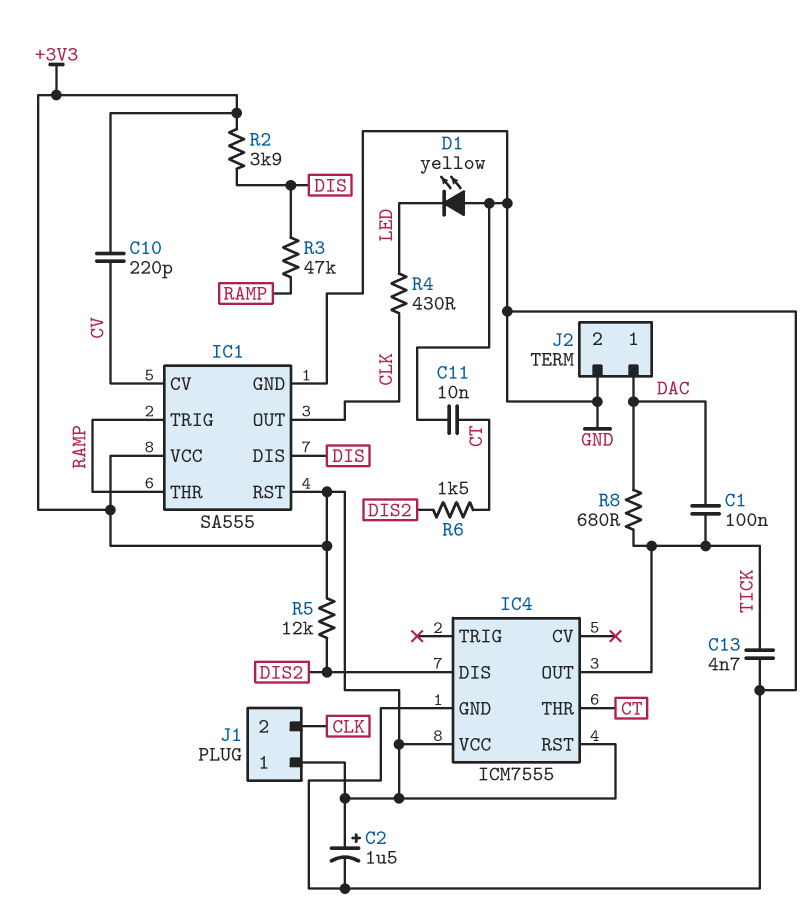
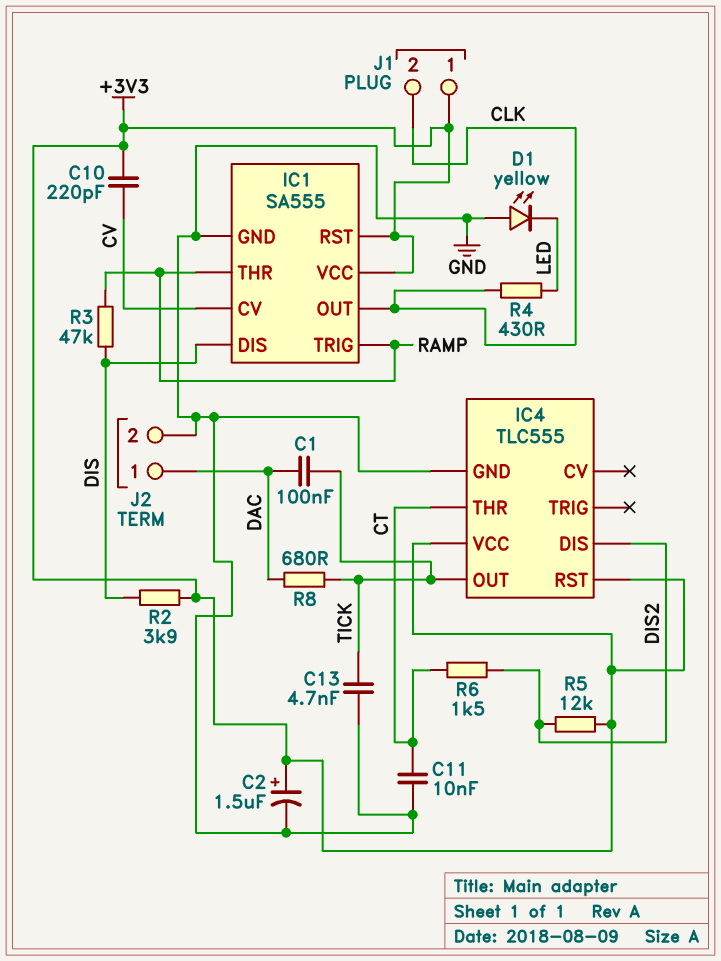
IC4: ICM7555 -> TLC555

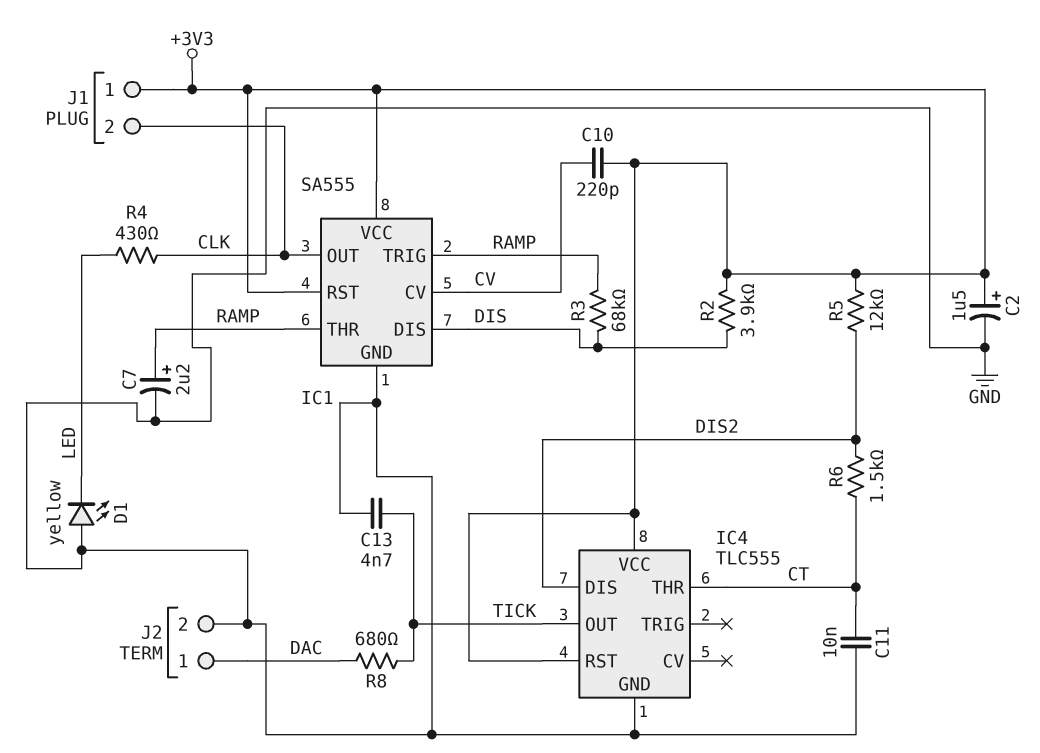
C1: 100nF (DAC, TICK) -> none
C7: none -> 2.2uF (plus RAMP, minus GND)
R3: 47k (DIS, RAMP) -> 68k (DIS, RAMP)

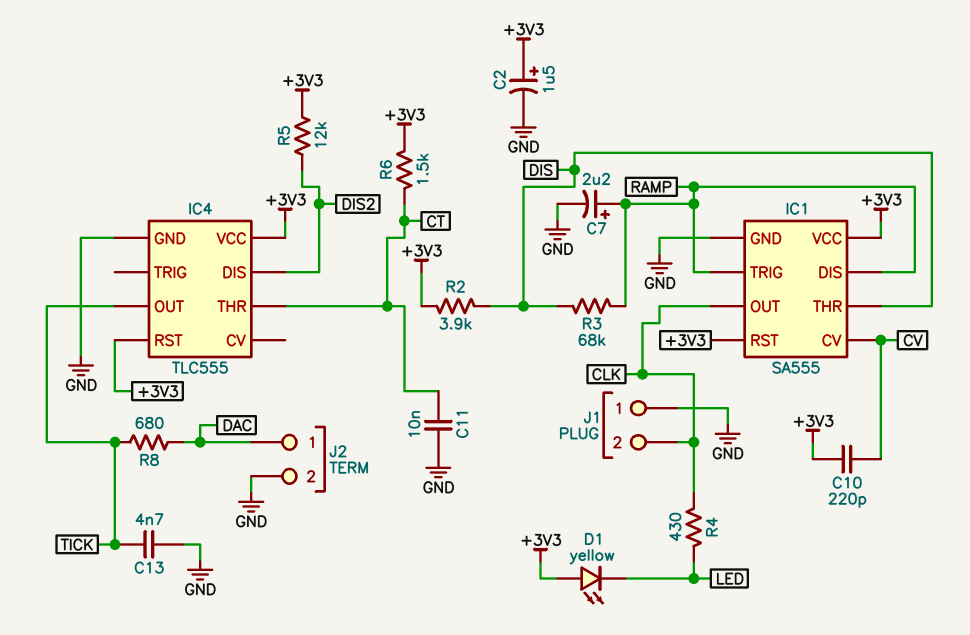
D1: LED yellow (A GND, K LED) -> LED yellow (A +3V3, K LED)
IC1 pin DIS: DIS -> RAMP
IC1 pin THR: RAMP -> DIS
J1 pin 1: +3V3 -> GND
R6: 1.5k (CT, DIS2) -> 1.5k (+3V3, CT)

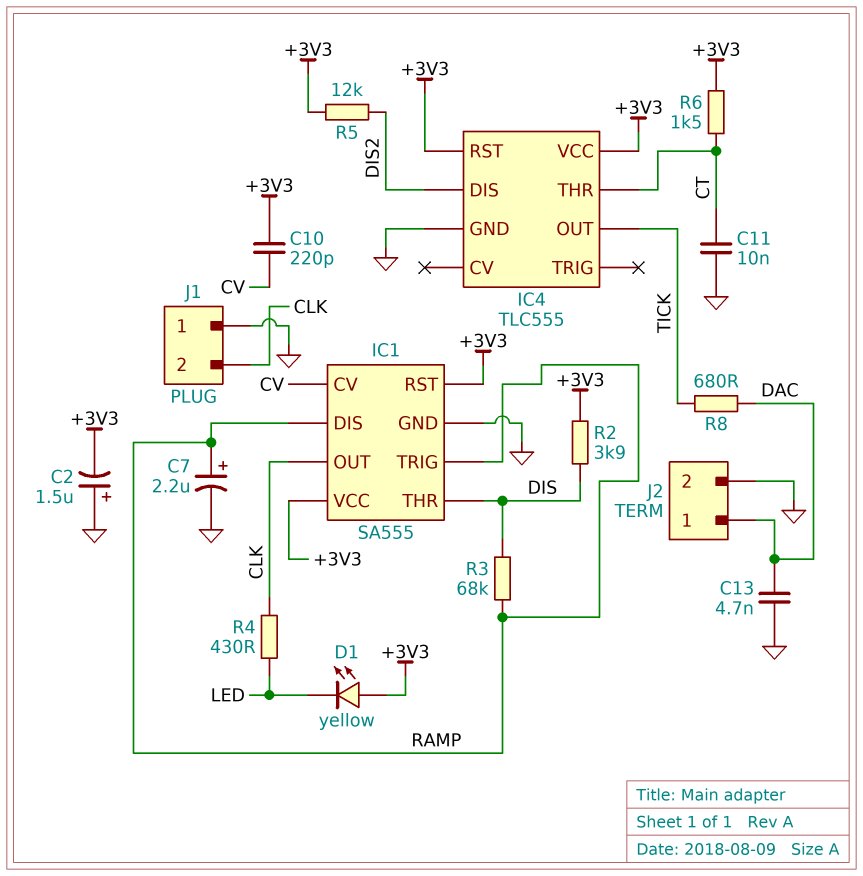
C2: 1.5uF (plus +3V3, minus GND) -> 1.5uF (plus GND, minus +3V3)
C13: 4.7nF (GND, TICK) -> 4.7nF (DAC, GND)

